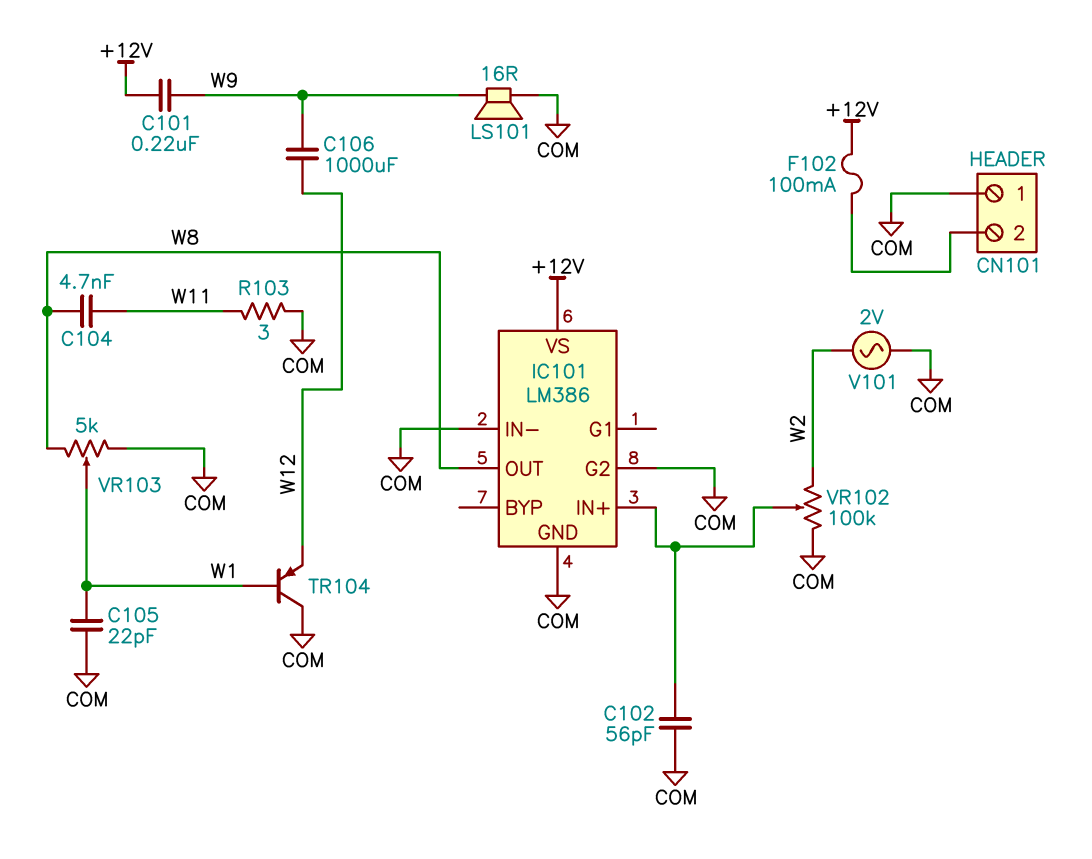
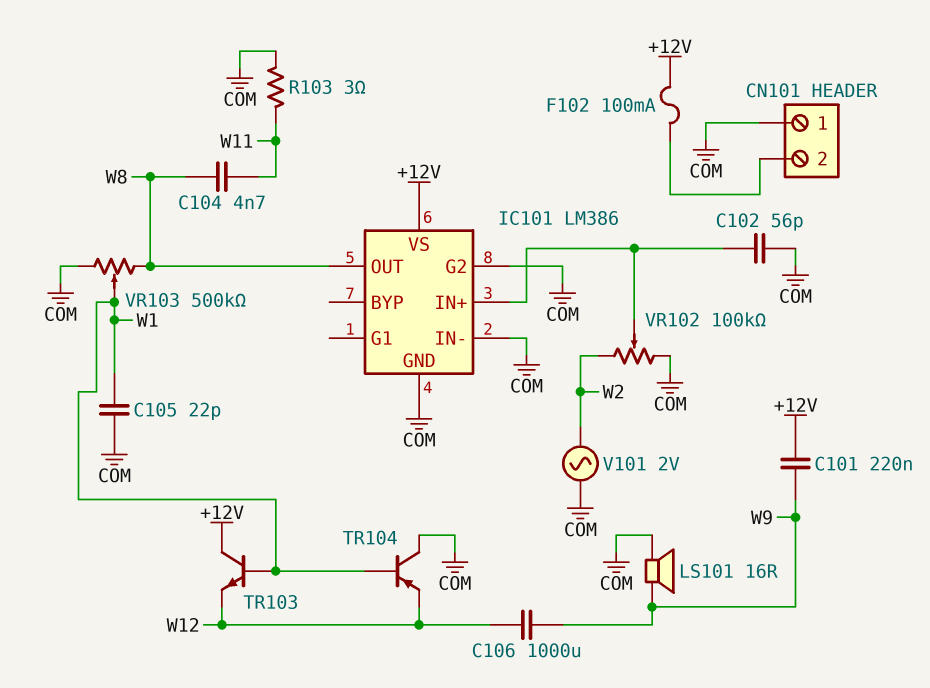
TR103: none -> NPN (B W1, C +12V, E W12)
VR103: 5k (COM, W8, wiper W1) -> 500k (COM, W8, wiper W1)

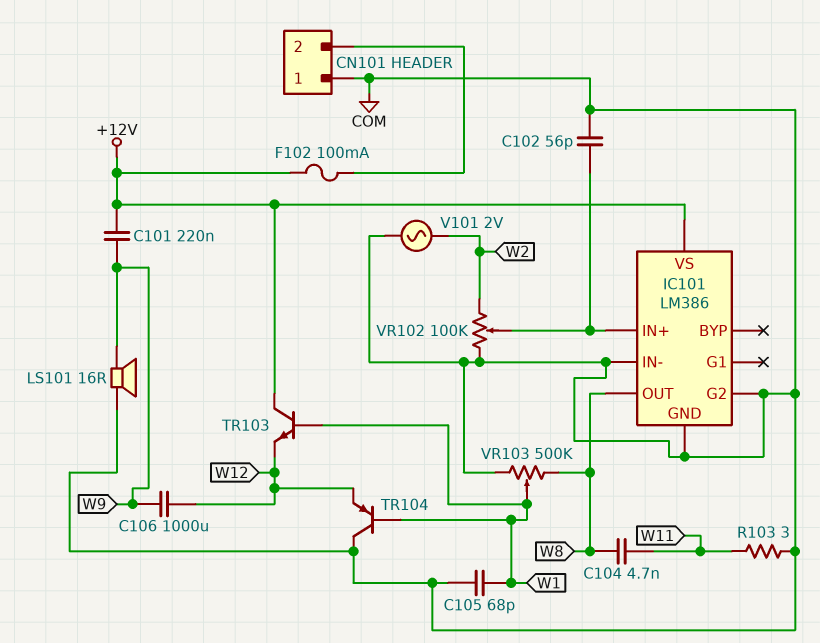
C105: 22pF (COM, W1) -> 68pF (COM, W1)

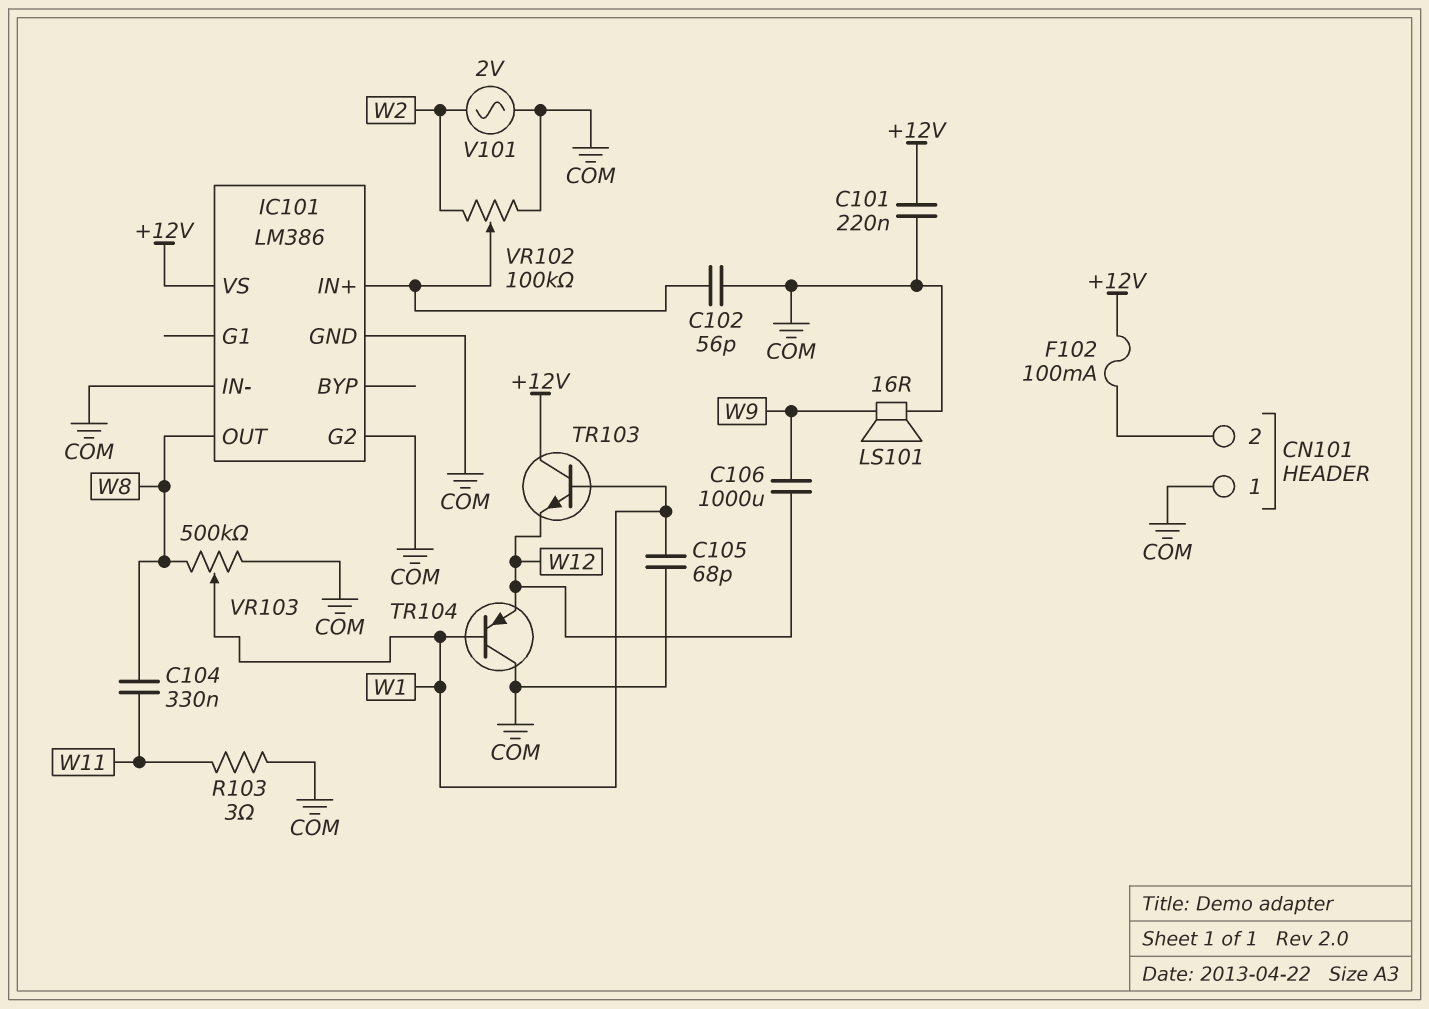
C101: 220nF (+12V, W9) -> 220nF (+12V, COM)
C104: 4.7nF (W8, W11) -> 330nF (W8, W11)

